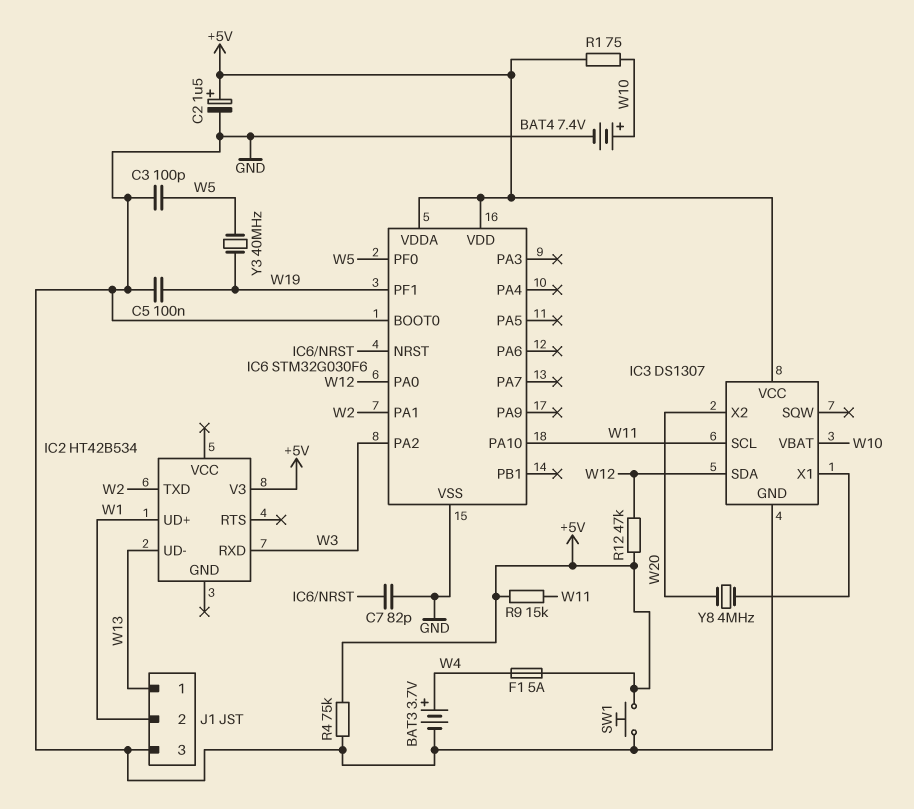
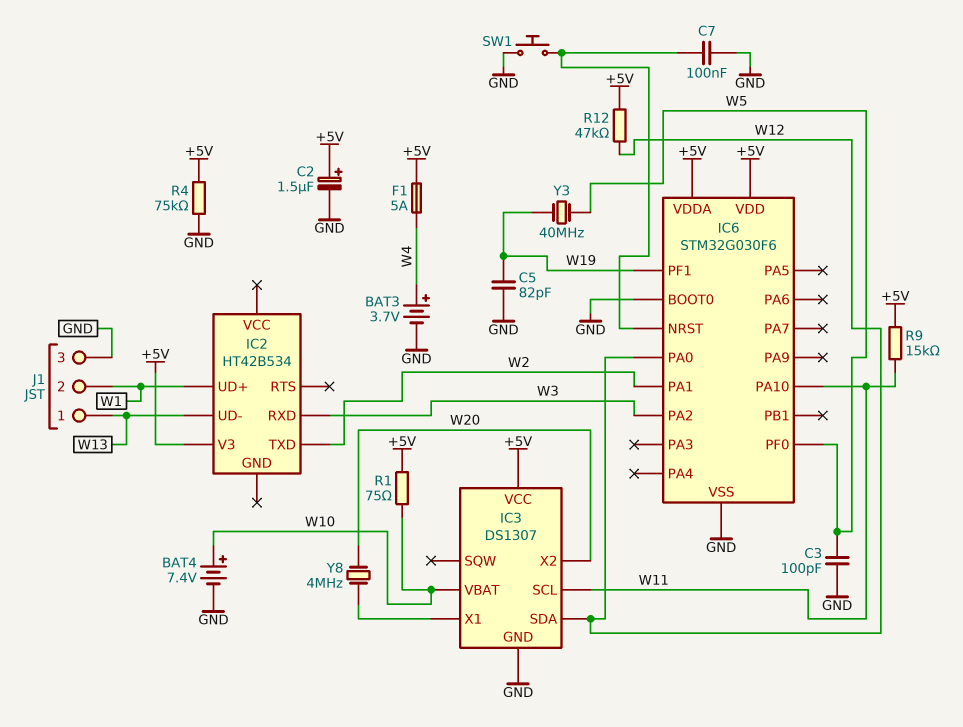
C5: 100nF (GND, W19) -> 82pF (GND, W19)
C7: 82pF (GND, IC6/NRST) -> 100nF (GND, IC6/NRST)
SW1: button (+5V, GND) -> button (GND, IC6/NRST)

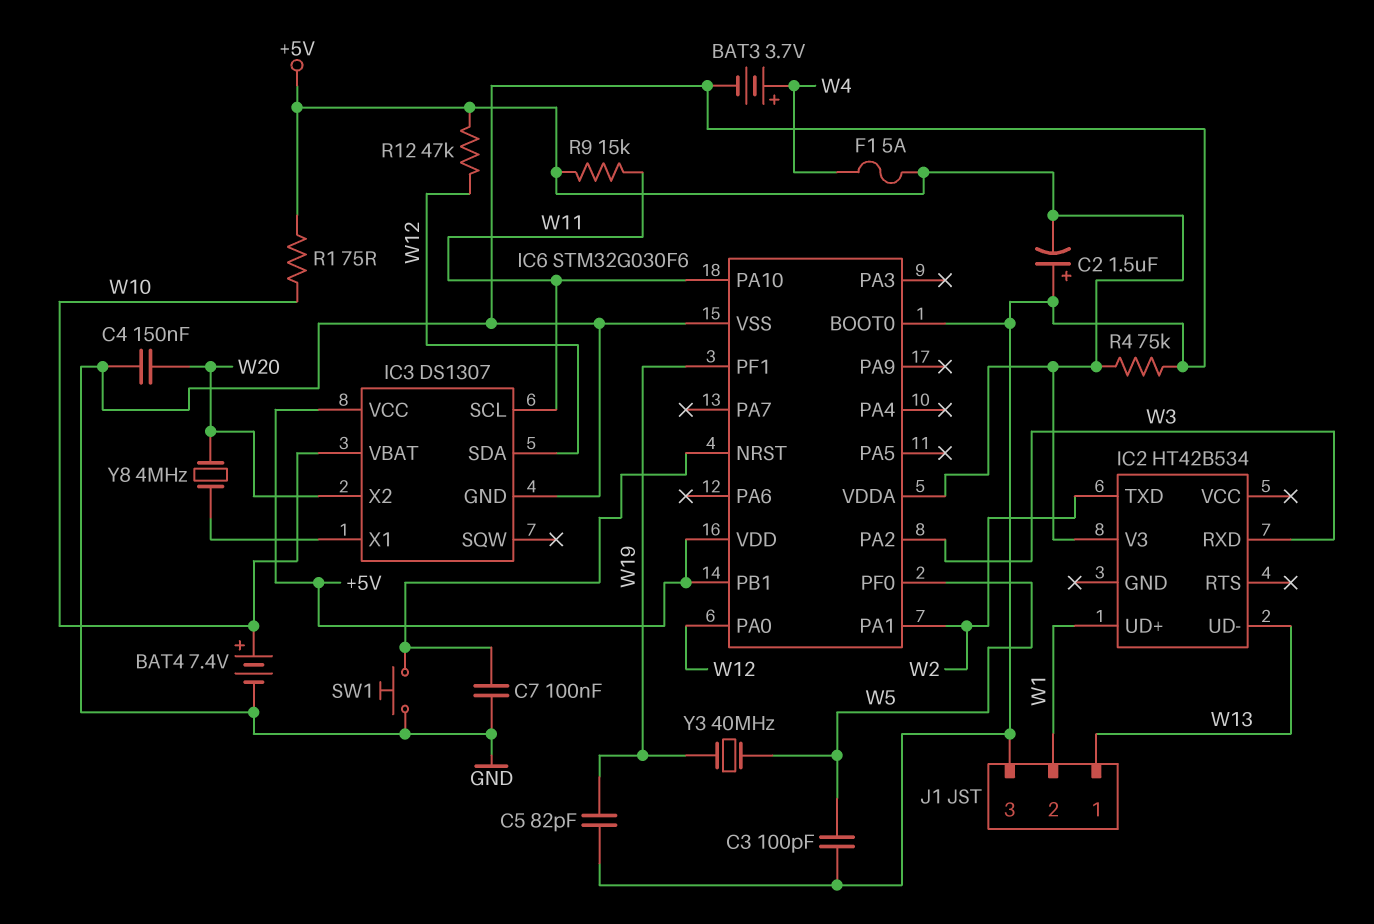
C2: 1.5uF (plus +5V, minus GND) -> 1.5uF (plus GND, minus +5V)
C4: none -> 150nF (GND, W20)
IC6 pin PB1: none -> +5V

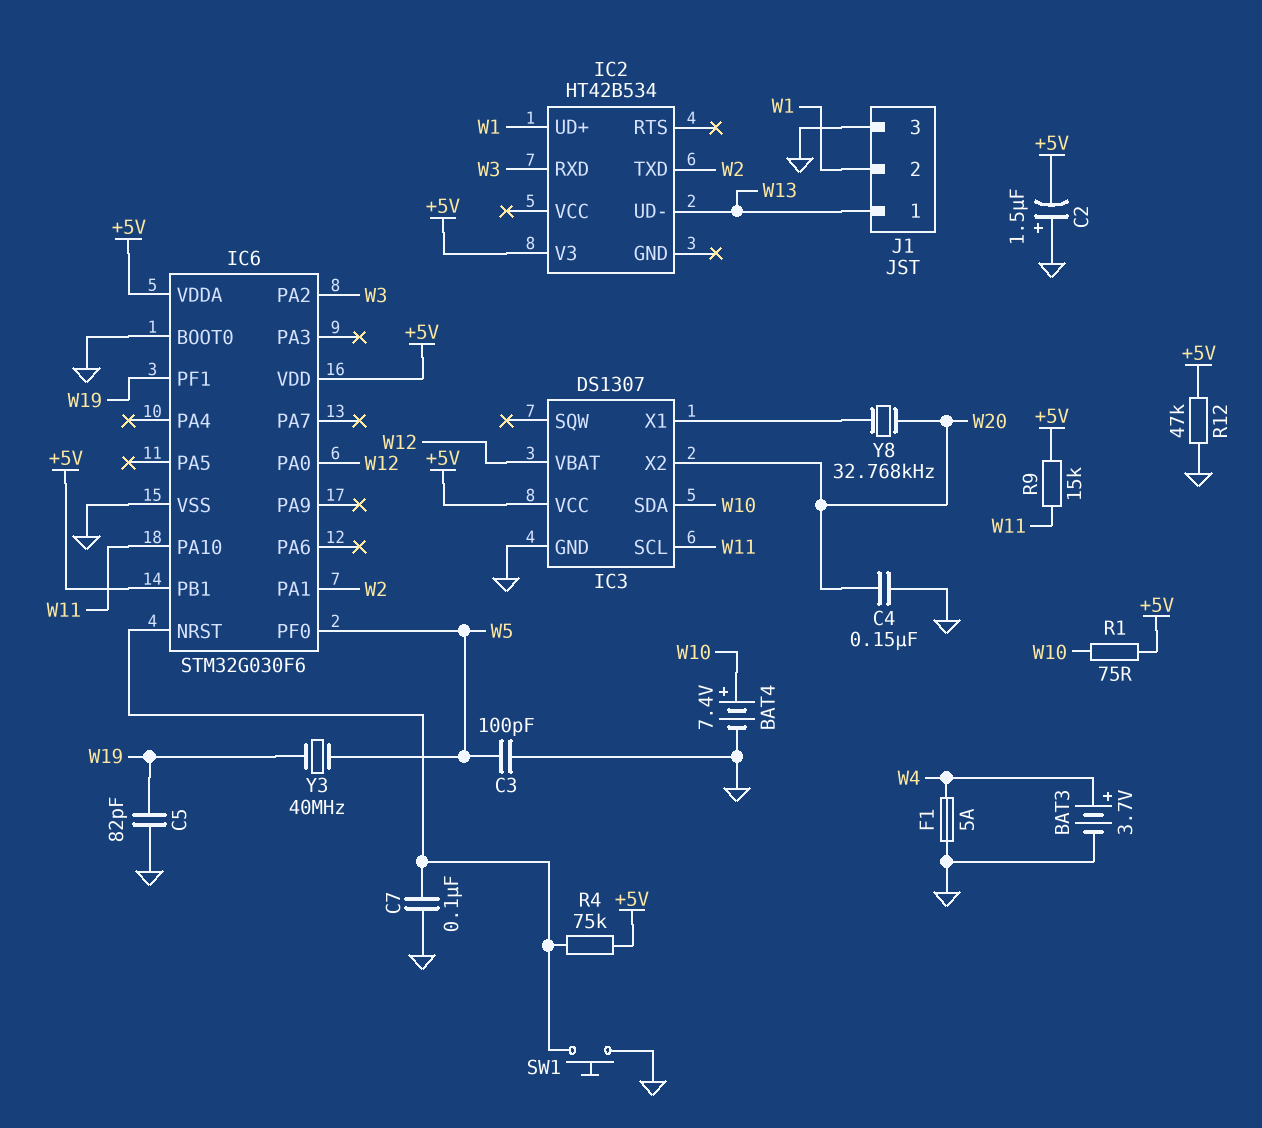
F1: 5A (+5V, W4) -> 5A (GND, W4)
IC3 pin SDA: W12 -> W10
IC3 pin VBAT: W10 -> W12
R4: 75k (+5V, GND) -> 75k (+5V, IC6/NRST)
R12: 47k (+5V, W12) -> 47k (+5V, GND)
Y8: 4MHz (IC3/X1, W20) -> 32.768kHz (IC3/X1, W20)

